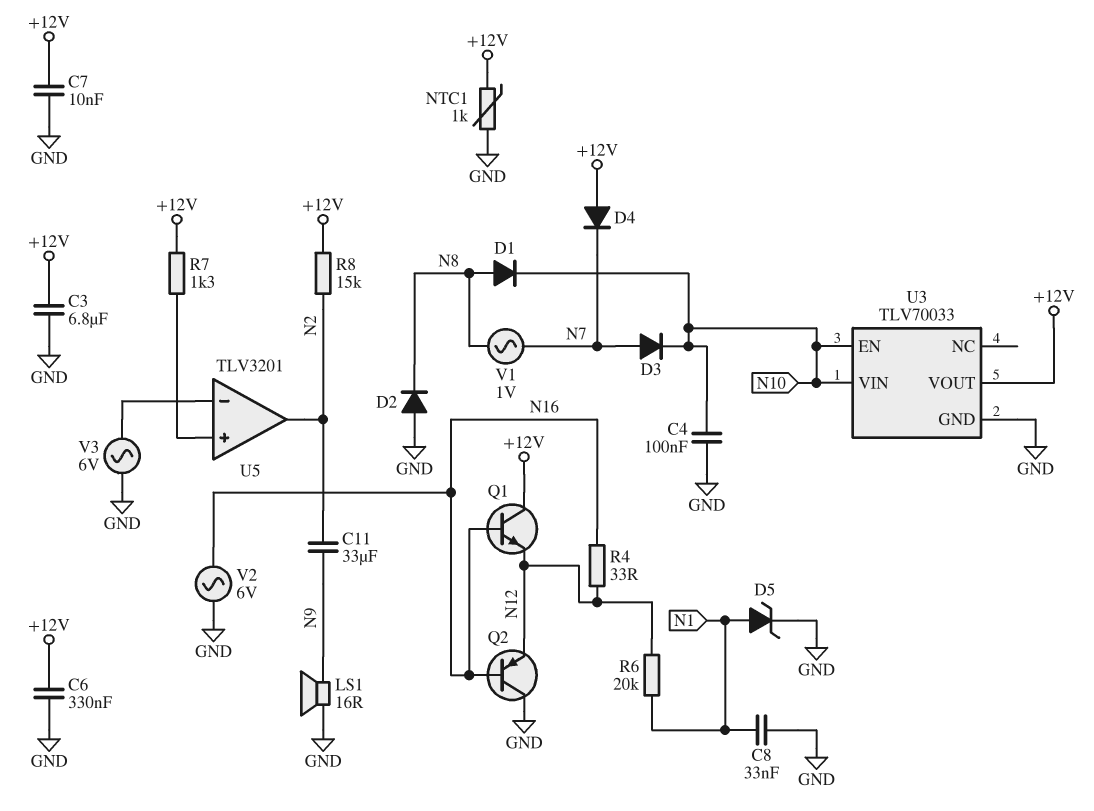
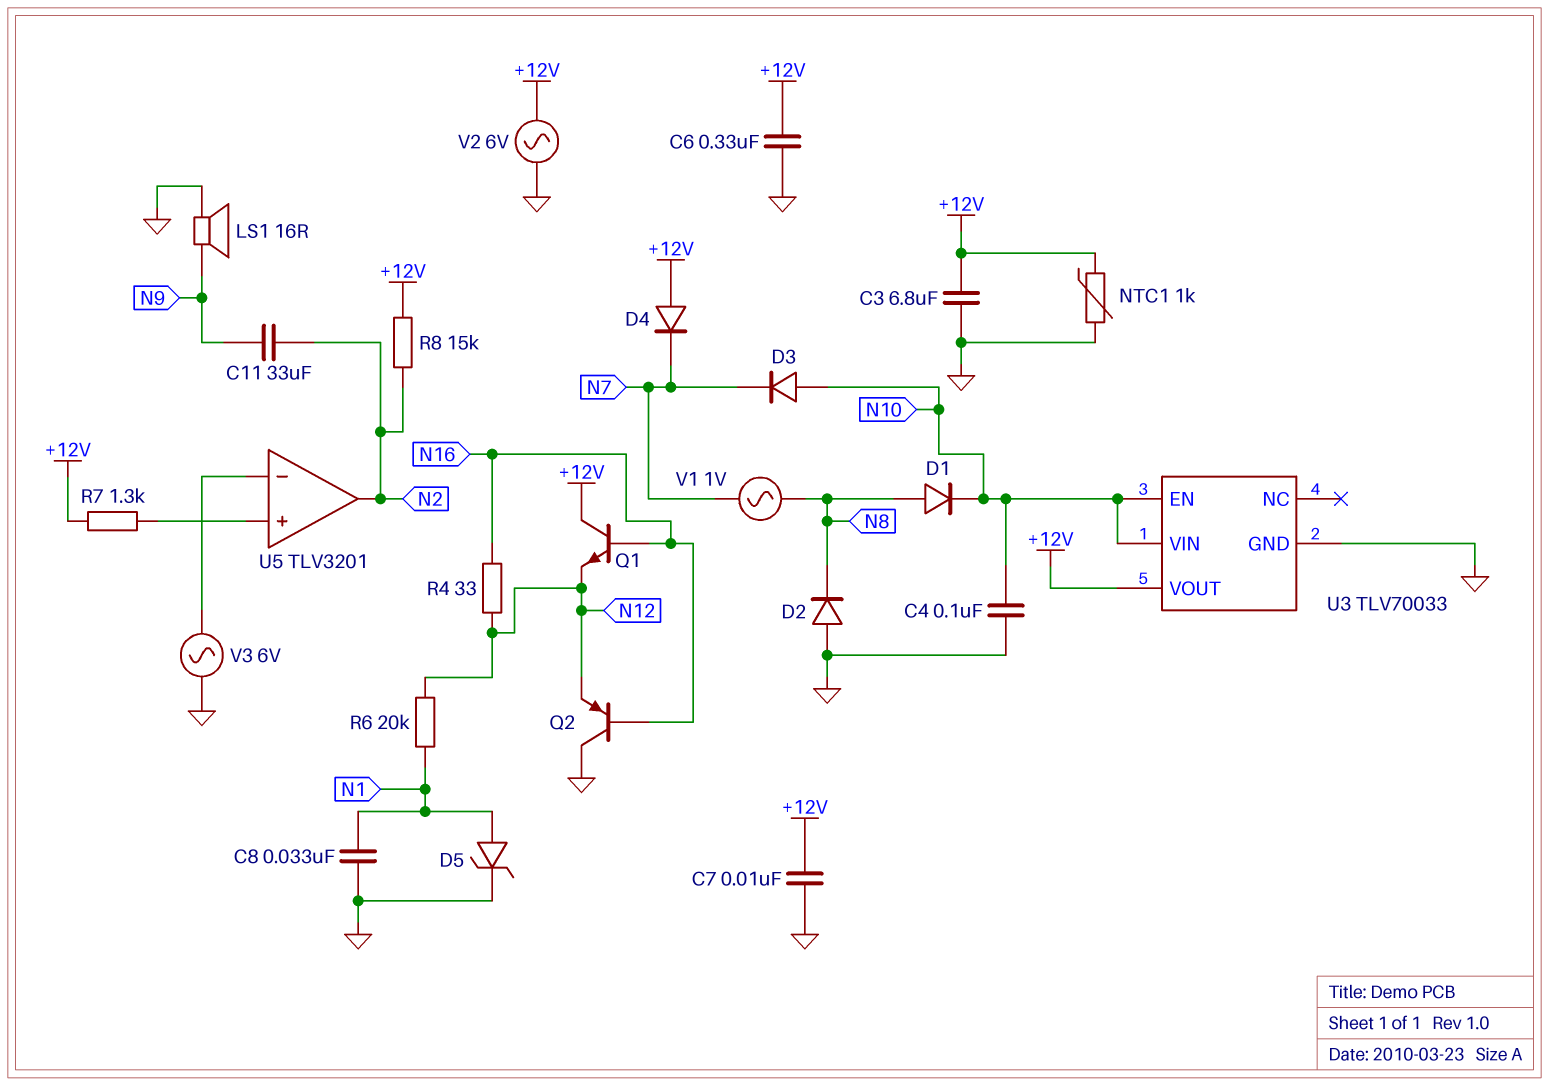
D3: diode (A N7, K N10) -> diode (A N10, K N7)
V2: AC 6V (GND, N16) -> AC 6V (+12V, GND)

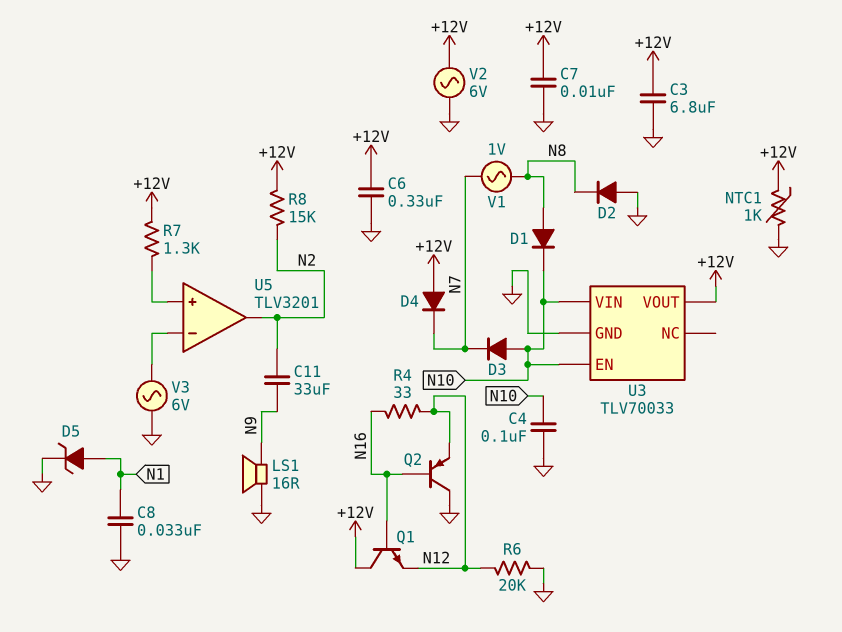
R6: 20k (N1, N12) -> 20k (GND, N12)

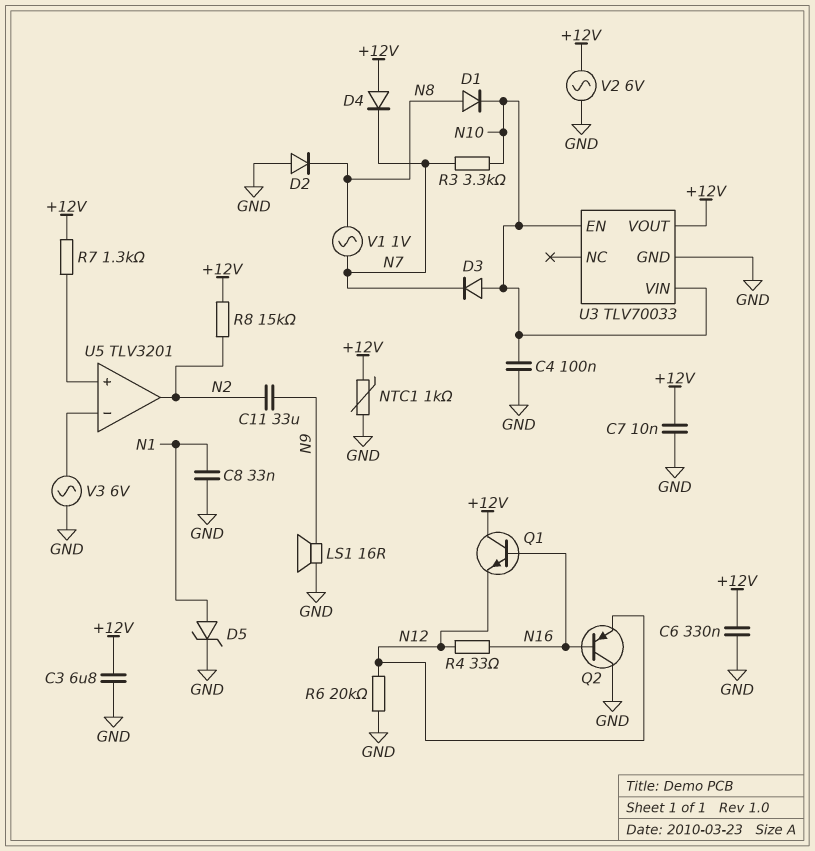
R3: none -> 3.3k (N7, N10)

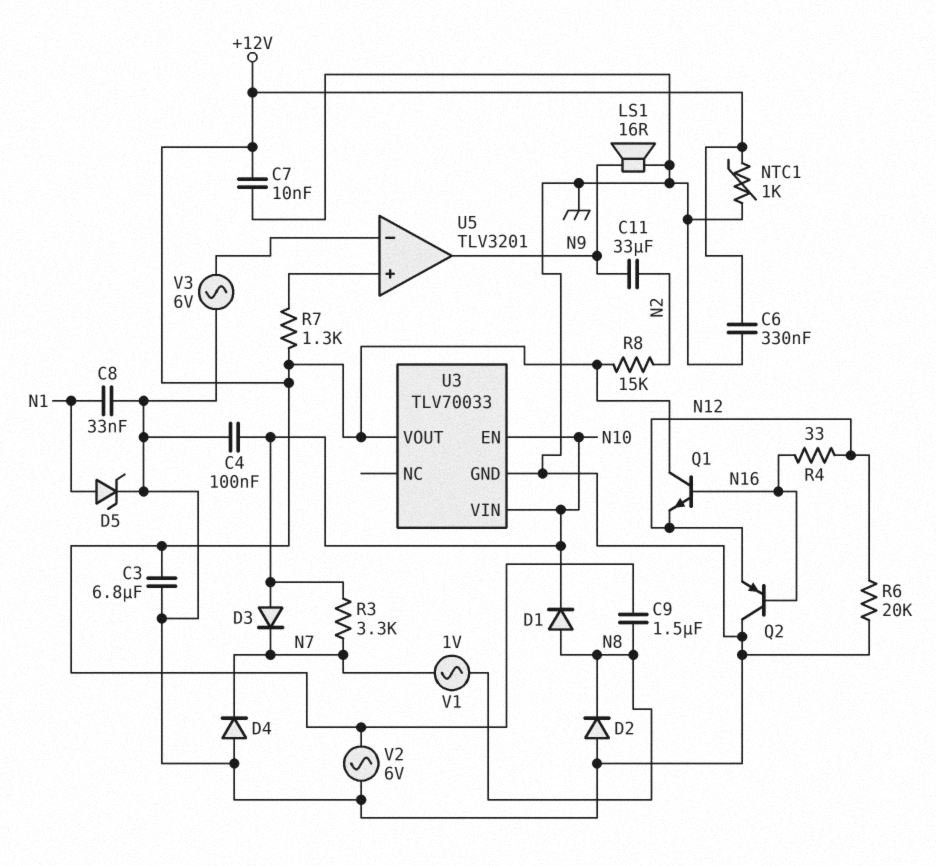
C9: none -> 1.5uF (+12V, N8)
D4: diode (A +12V, K N7) -> diode (A GND, K N7)
U5 pin out: N2 -> N9

